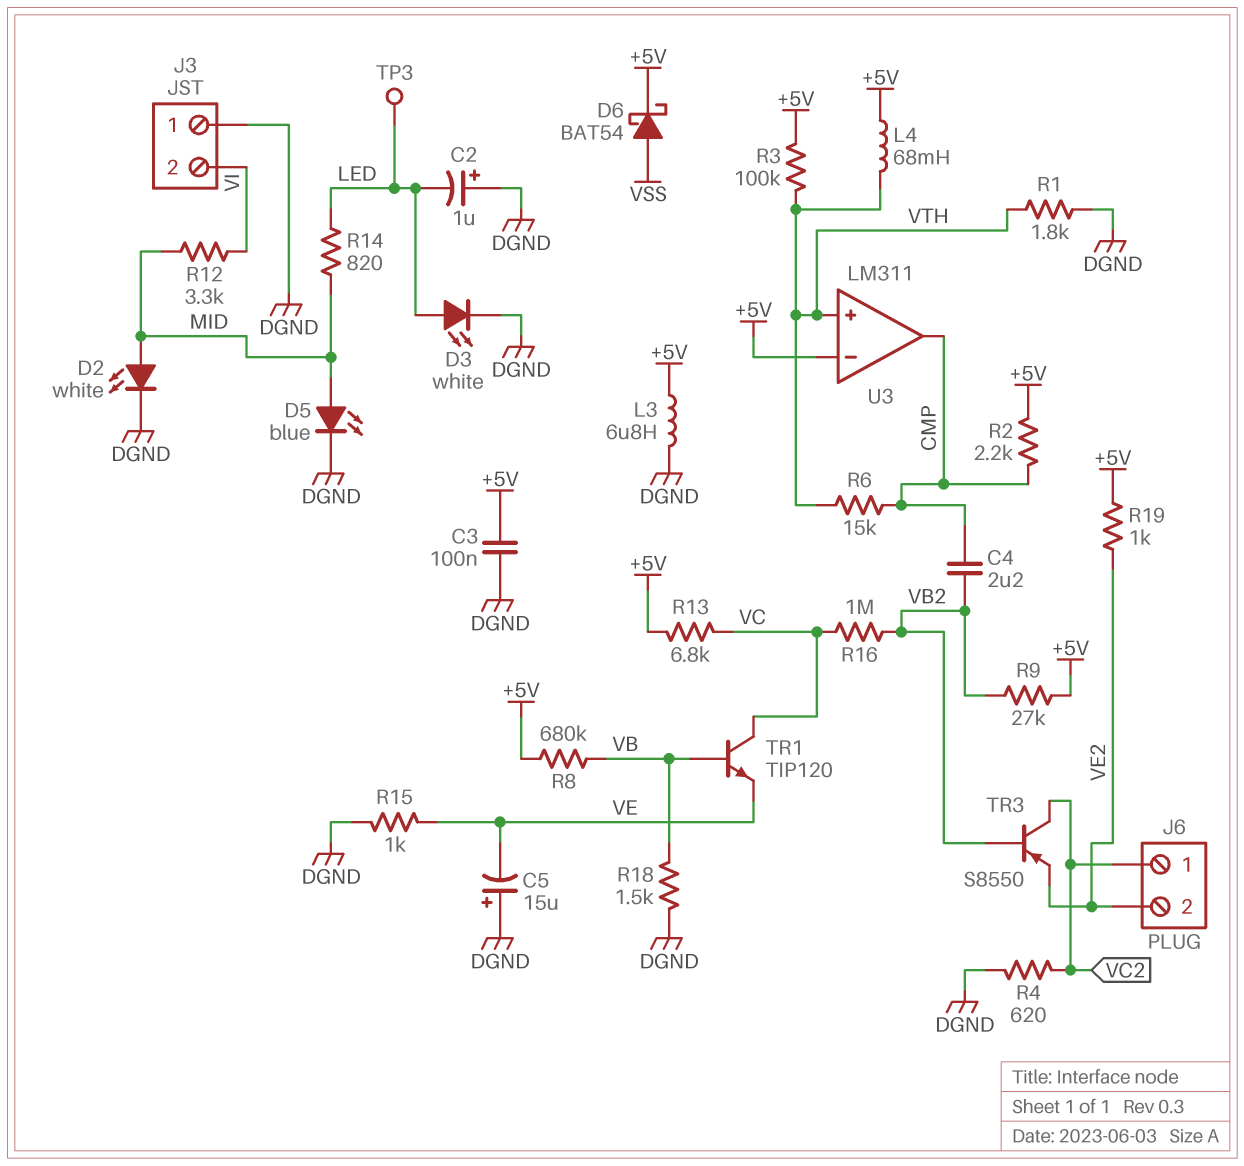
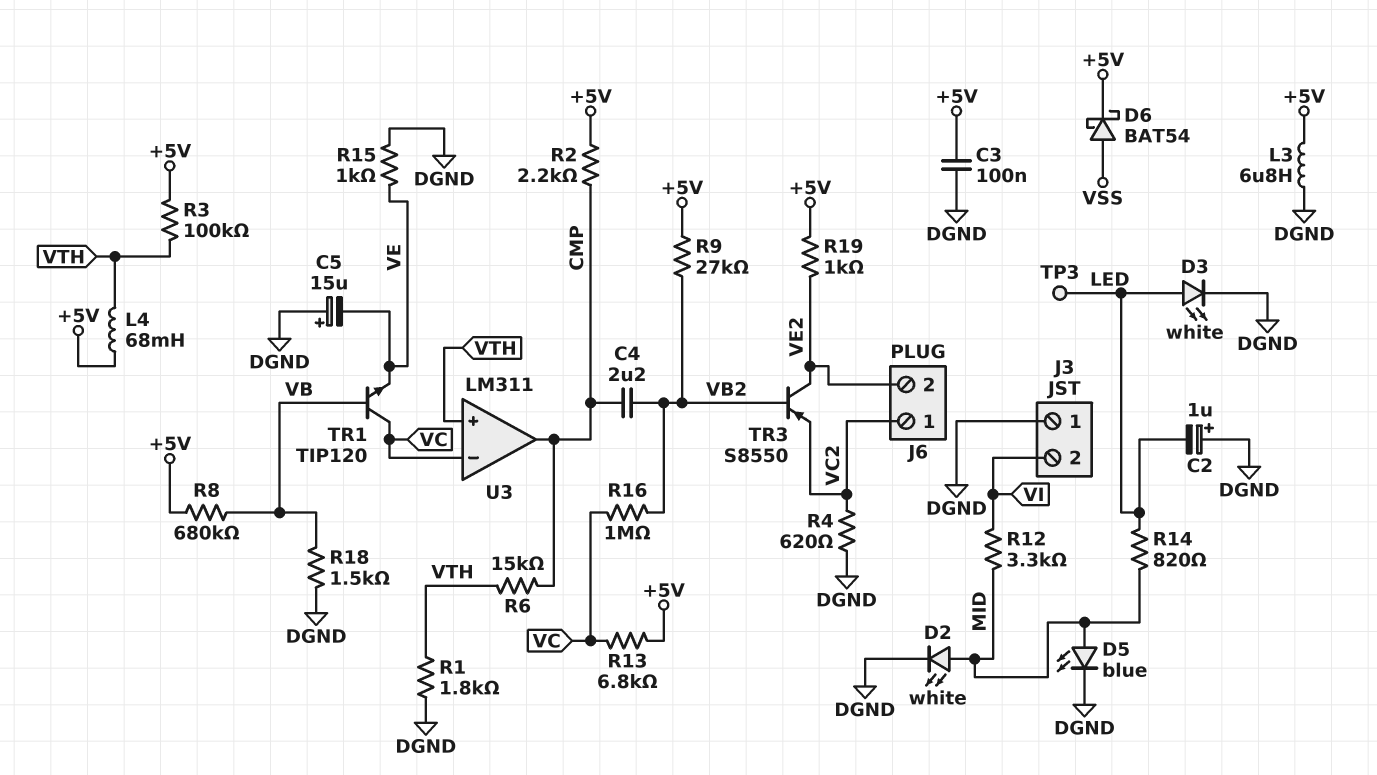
TR3: PNP S8550 (B VB2, C VC2, E VE2) -> PNP S8550 (B VB2, C VE2, E VC2)
U3 pin in-: +5V -> VC

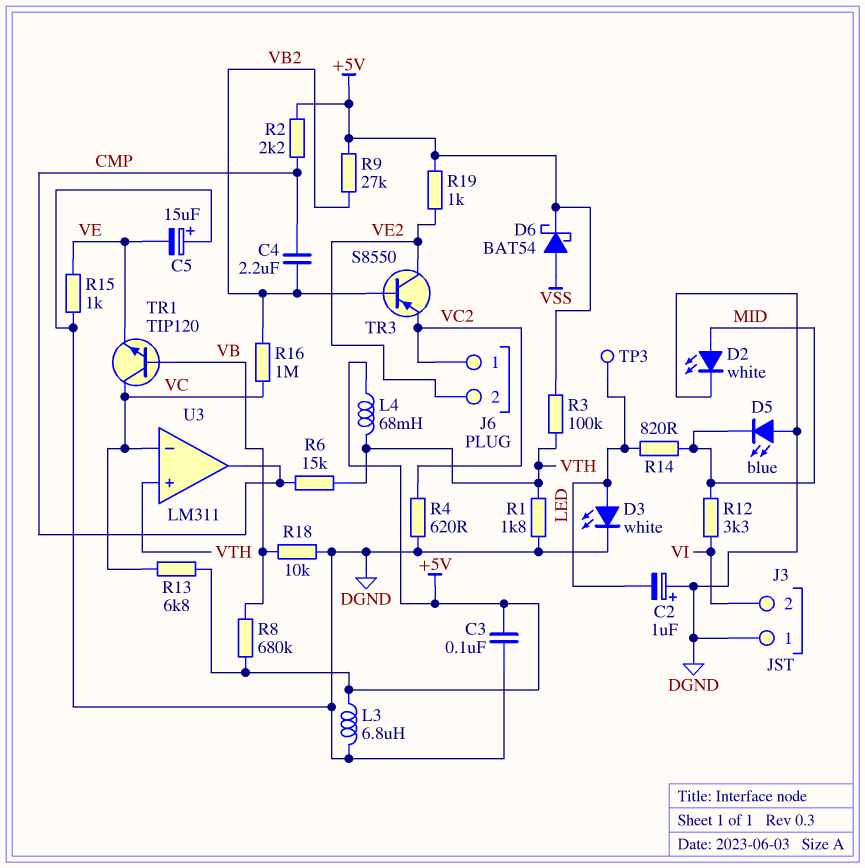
D5: LED blue (A MID, K DGND) -> LED blue (A DGND, K MID)
R18: 1.5k (DGND, VB) -> 10k (DGND, VB)

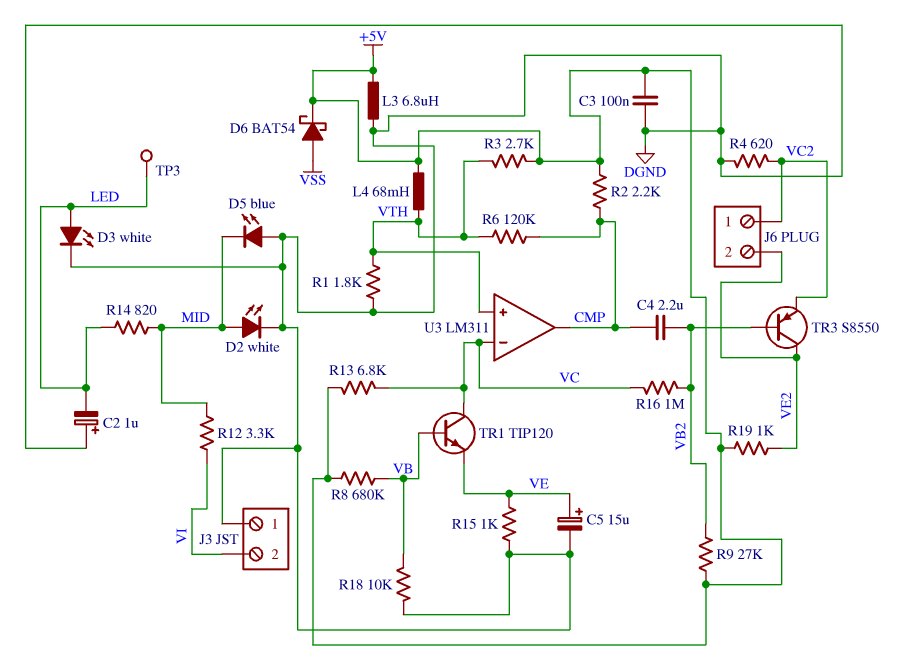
C5: 15uF (plus DGND, minus VE) -> 15uF (plus VE, minus DGND)
R3: 100k (+5V, VTH) -> 2.7k (+5V, VTH)
R6: 15k (CMP, VTH) -> 120k (CMP, VTH)

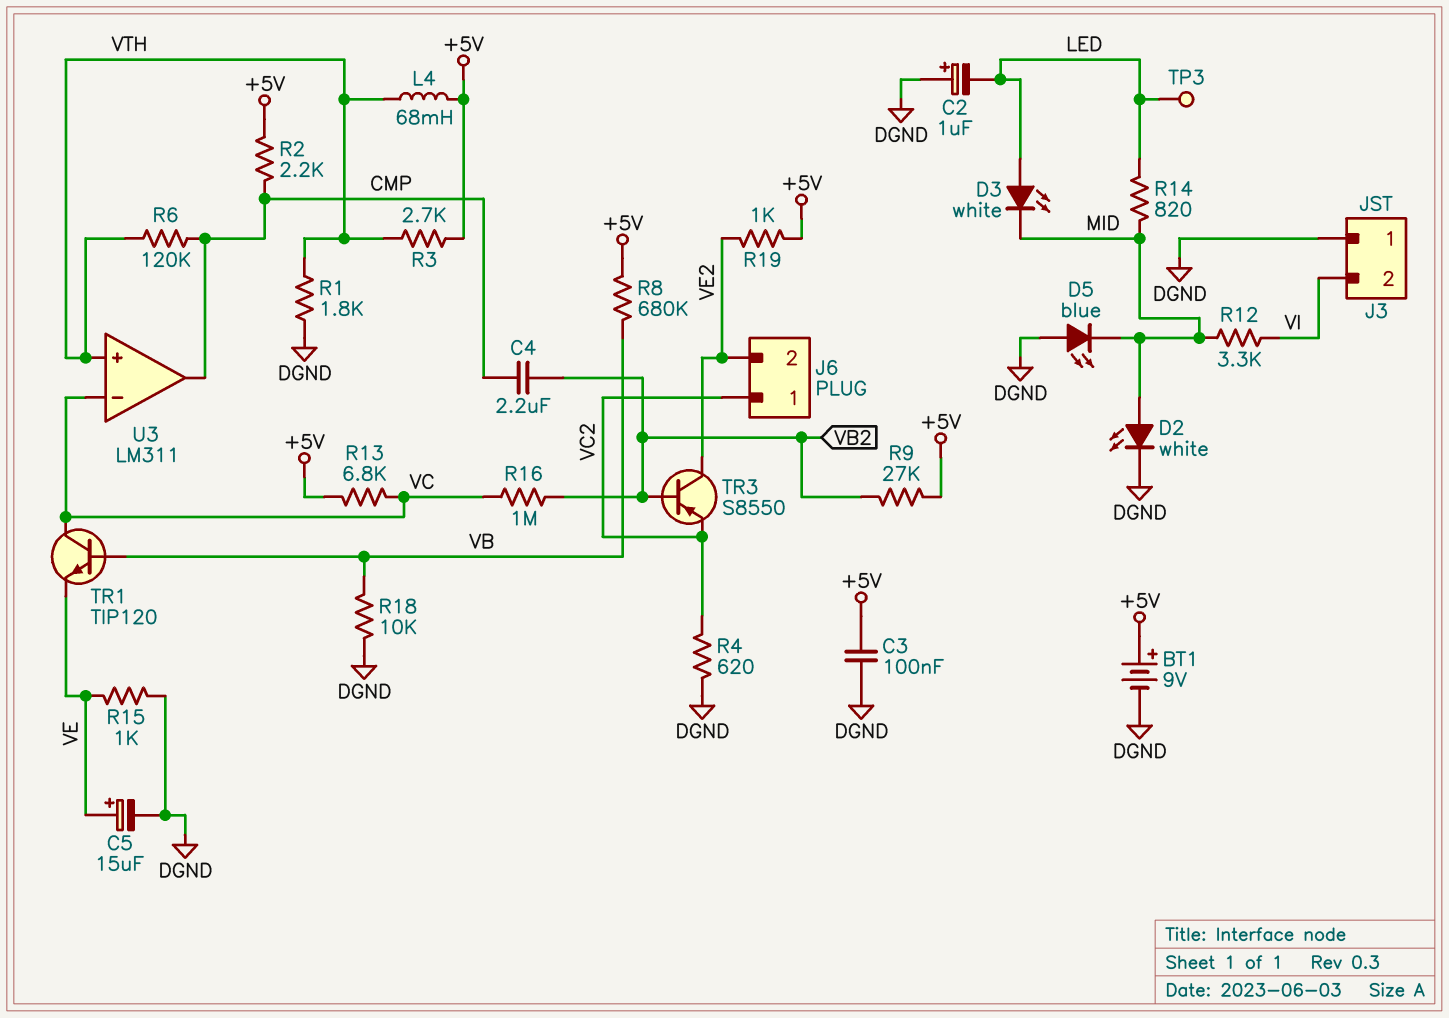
BT1: none -> 9V (plus +5V, minus DGND)
D3: LED white (A LED, K DGND) -> LED white (A LED, K MID)
D6: schottky BAT54 (A VSS, K +5V) -> none
L3: 6.8uH (+5V, DGND) -> none

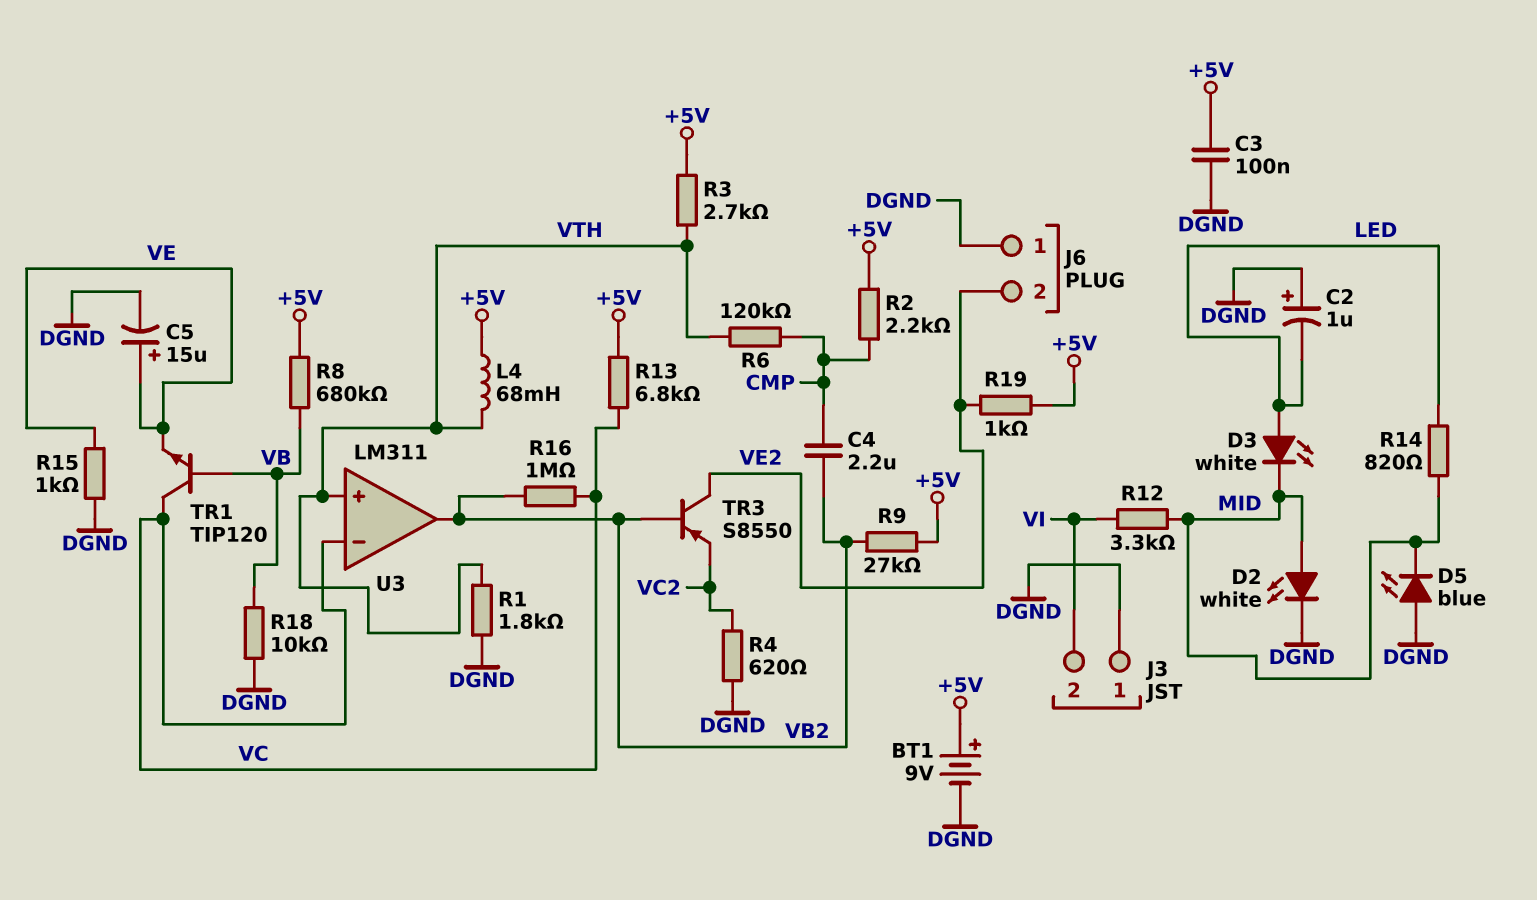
J6 pin 1: VC2 -> DGND
TP3: test point (LED) -> none
U3 pin out: CMP -> VB2

